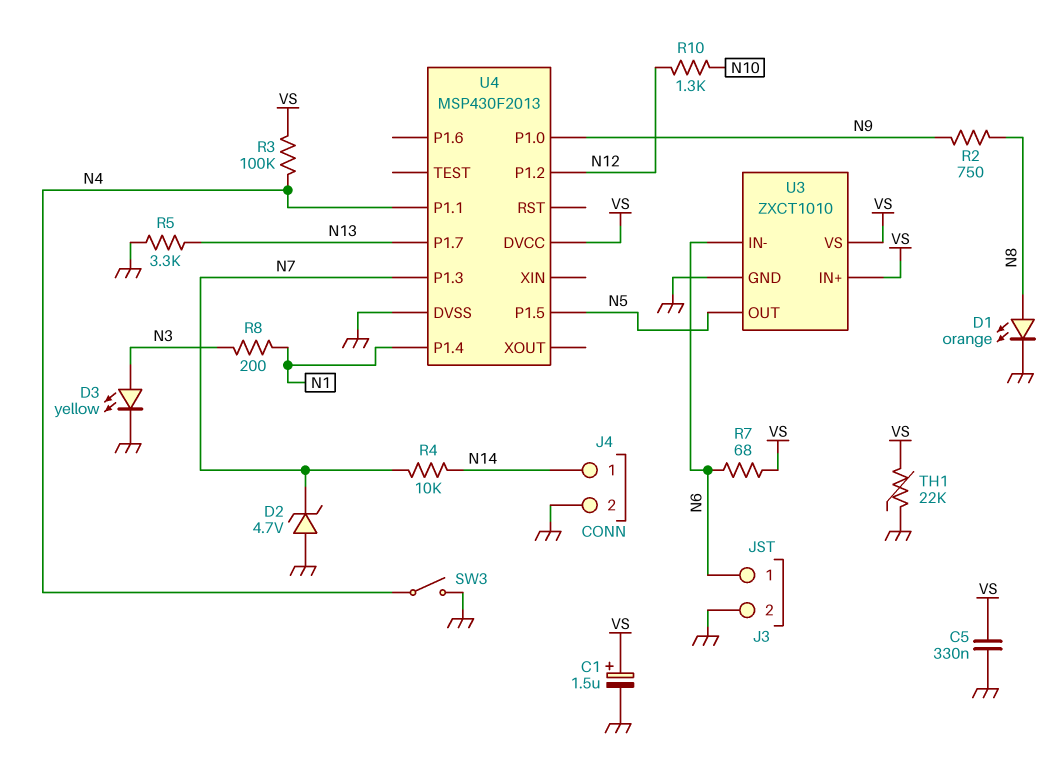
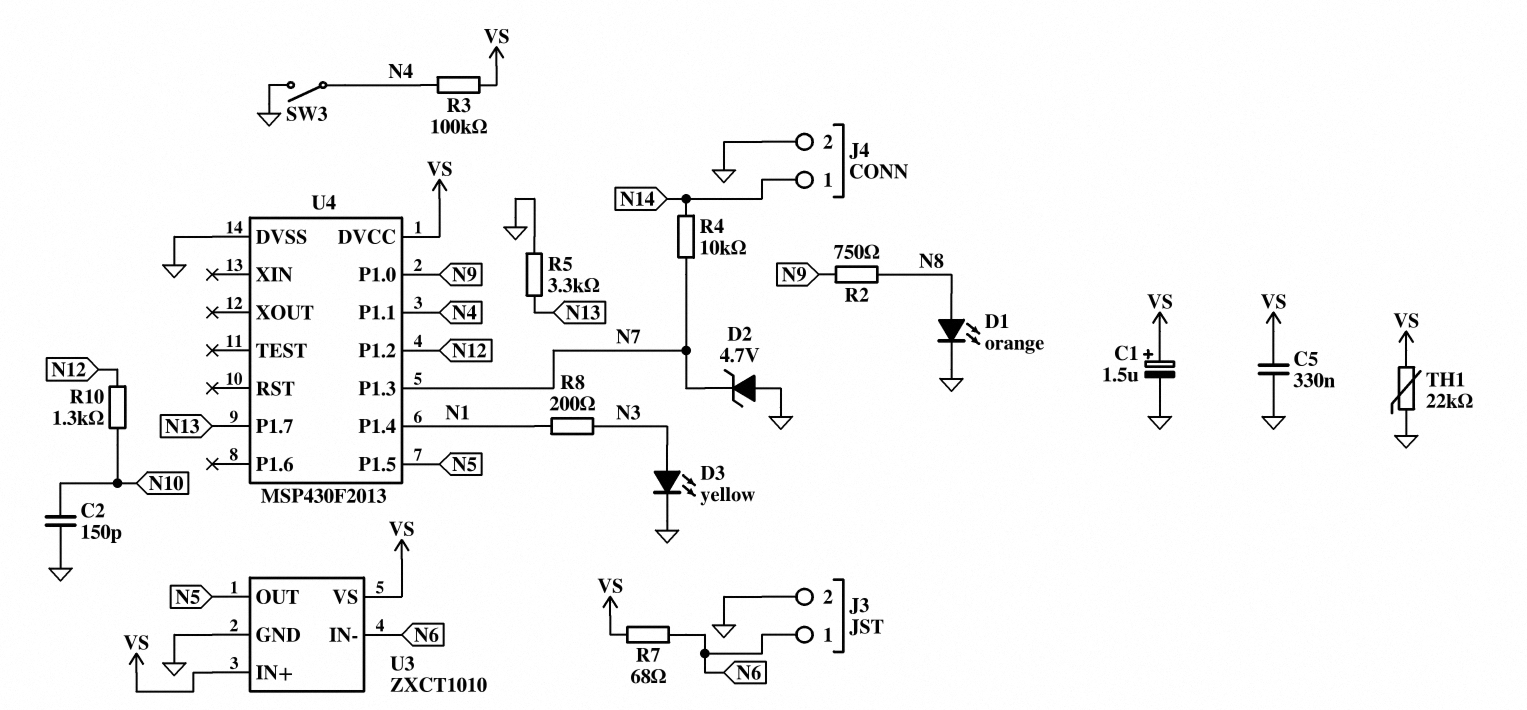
C2: none -> 150pF (GND, N10)

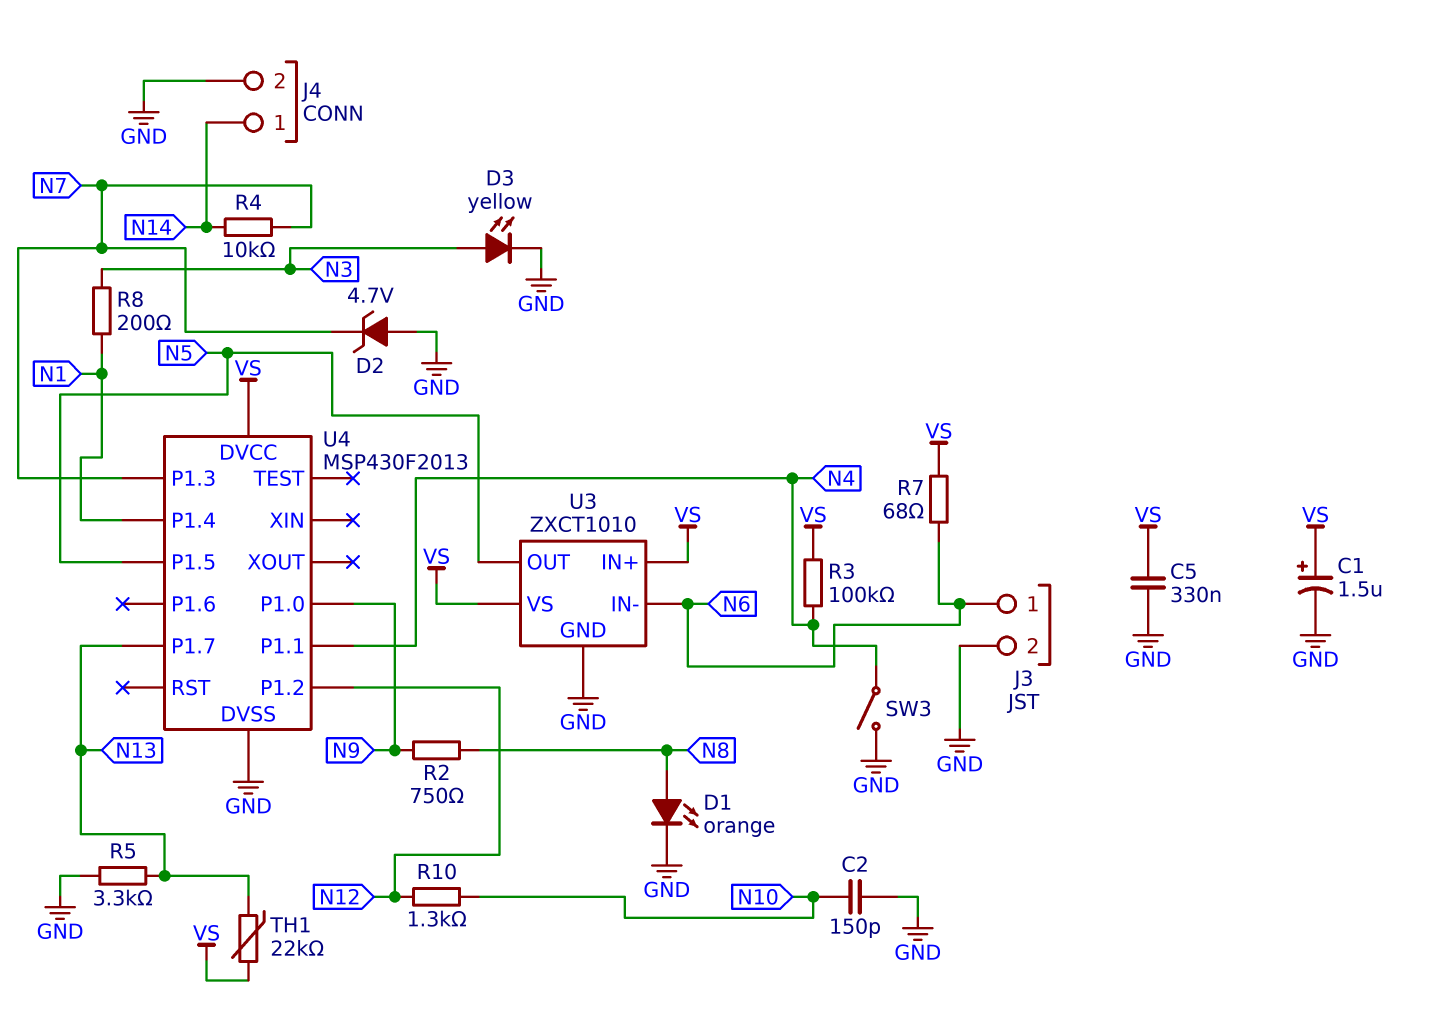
TH1: 22k (GND, VS) -> 22k (N13, VS)

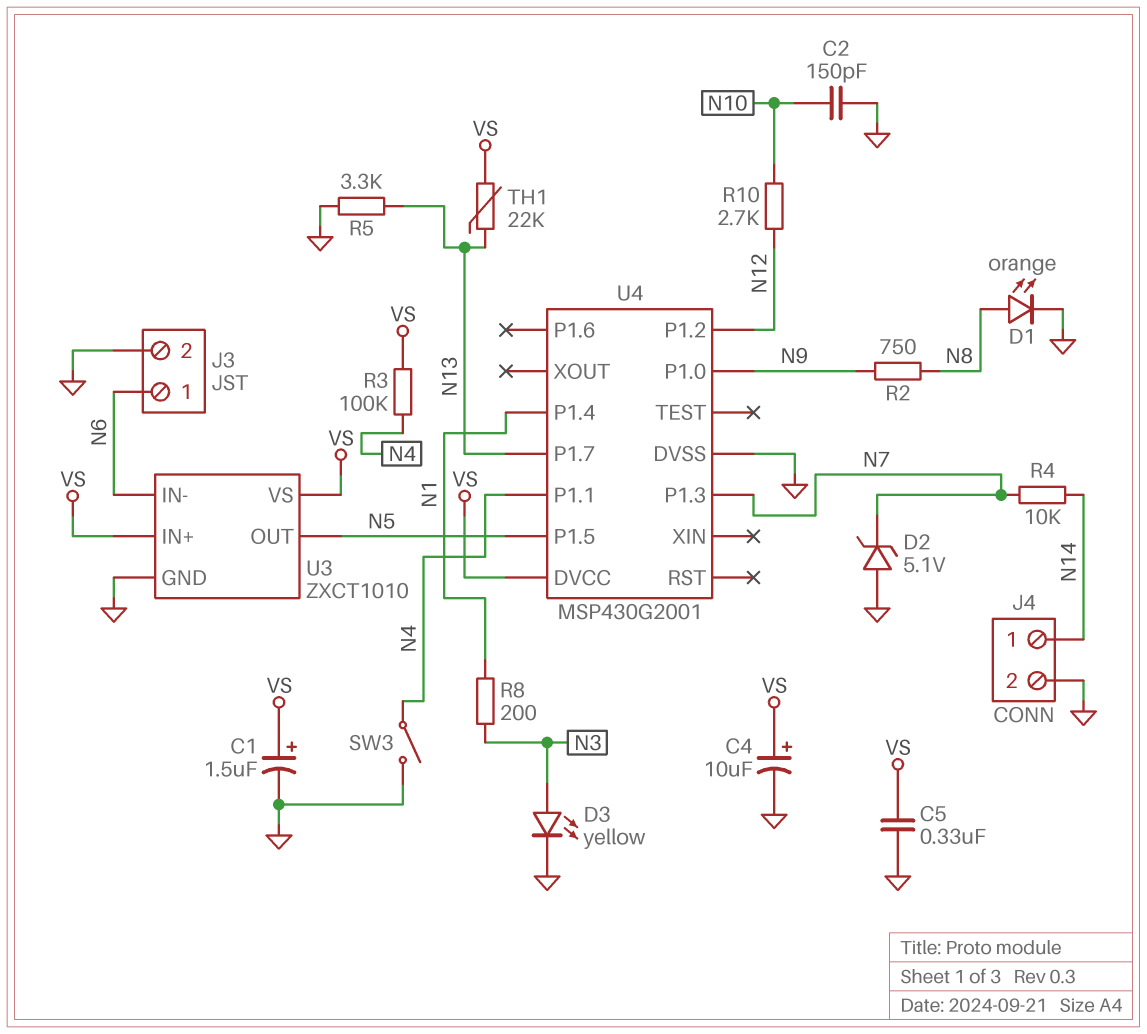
C4: none -> 10uF (plus VS, minus GND)
D2: zener 4.7V (A GND, K N7) -> zener 5.1V (A GND, K N7)
R7: 68 (N6, VS) -> none
R10: 1.3k (N10, N12) -> 2.7k (N10, N12)
U4: MSP430F2013 -> MSP430G2001

